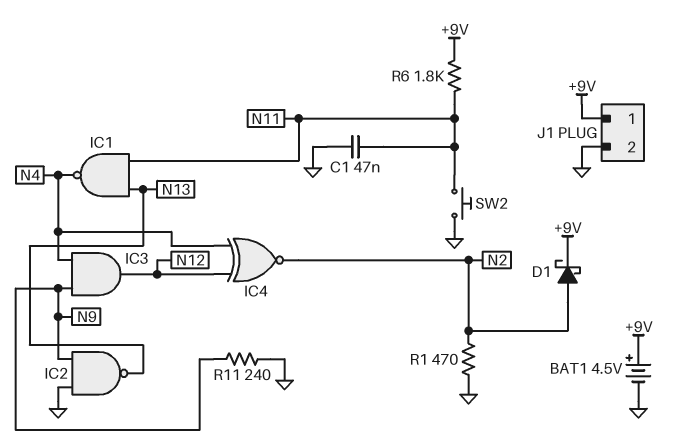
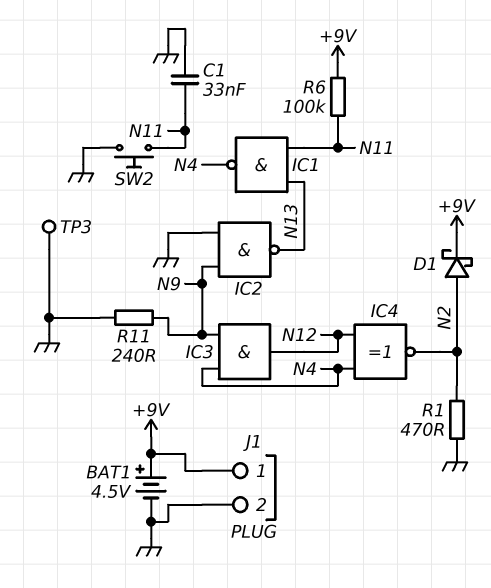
C1: 47nF (GND, N11) -> 33nF (GND, N11)
R6: 1.8k (+9V, N11) -> 100k (+9V, N11)
TP3: none -> test point (GND)

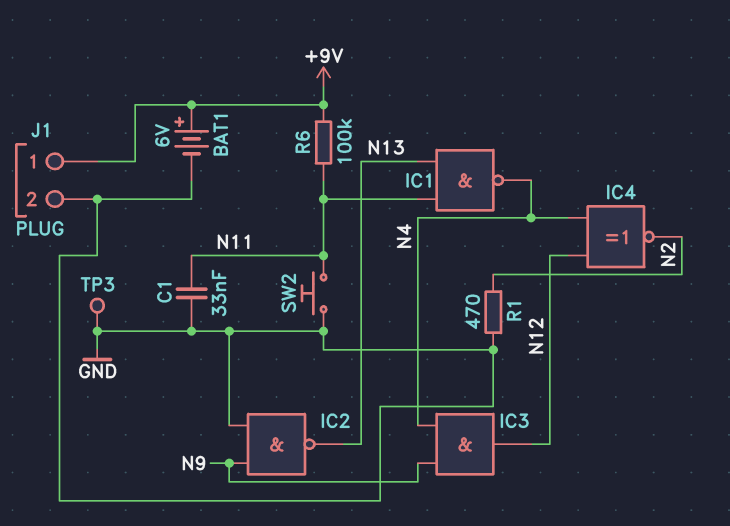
BAT1: 4.5V (plus +9V, minus GND) -> 6V (plus +9V, minus GND)
D1: schottky (A N2, K +9V) -> none
R11: 240 (GND, N9) -> none

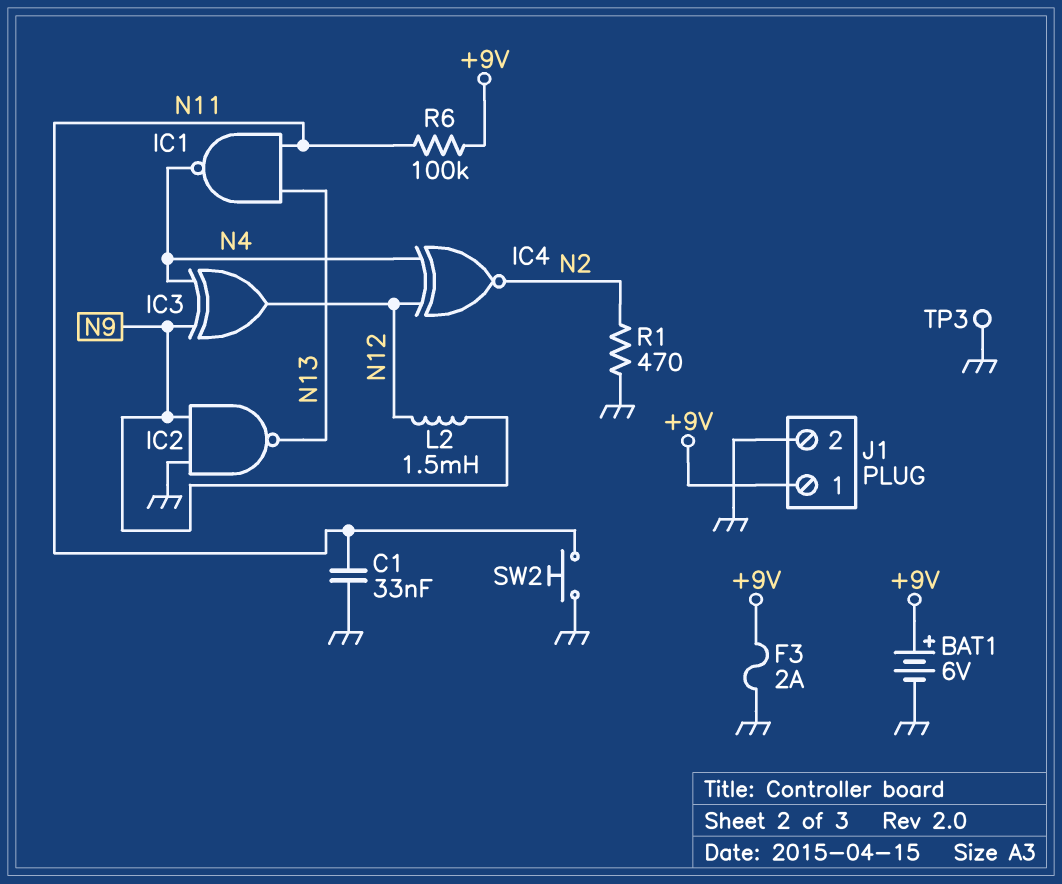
F3: none -> 2A (+9V, GND)
IC3: AND (in N4, in N9, out N12) -> XOR (in N4, in N9, out N12)
L2: none -> 1.5mH (N9, N12)

